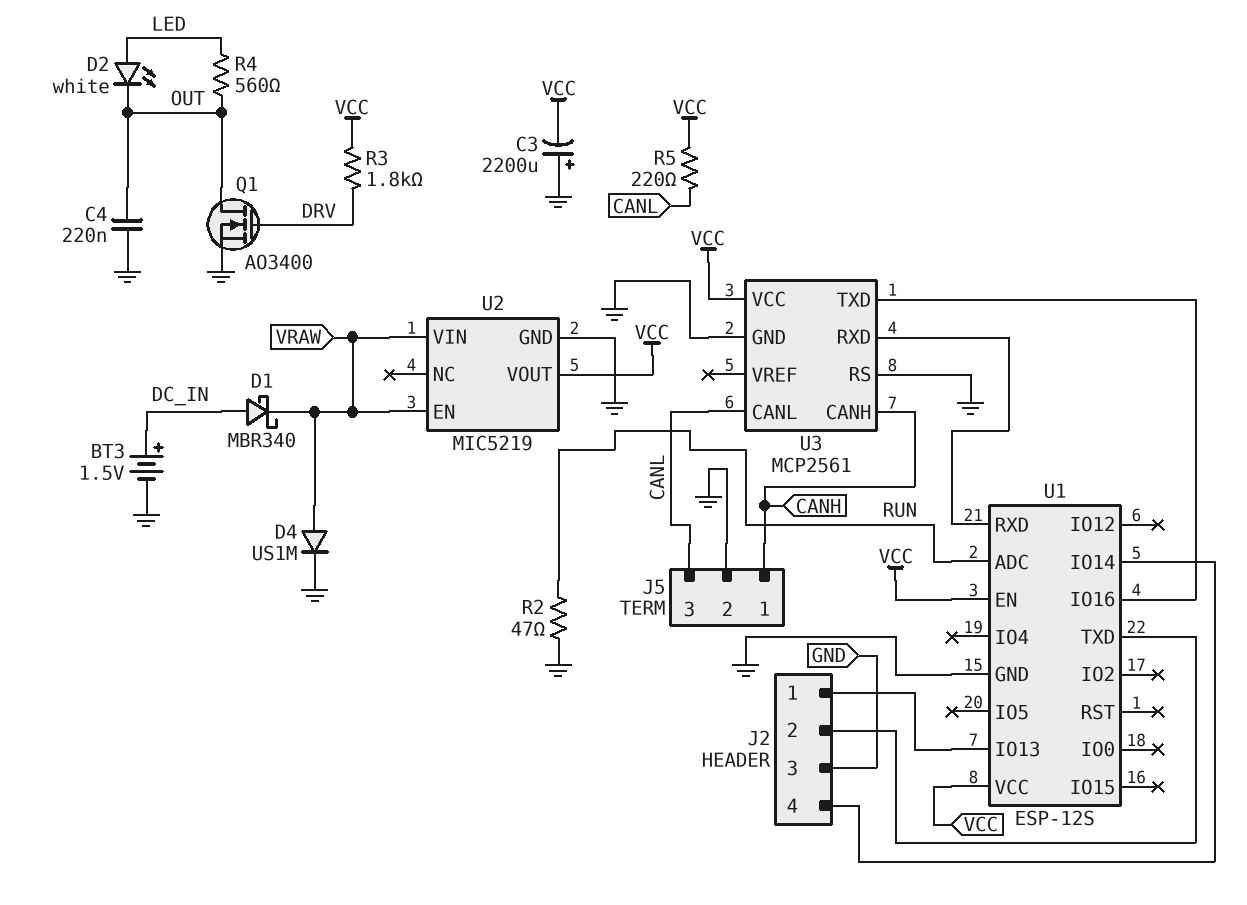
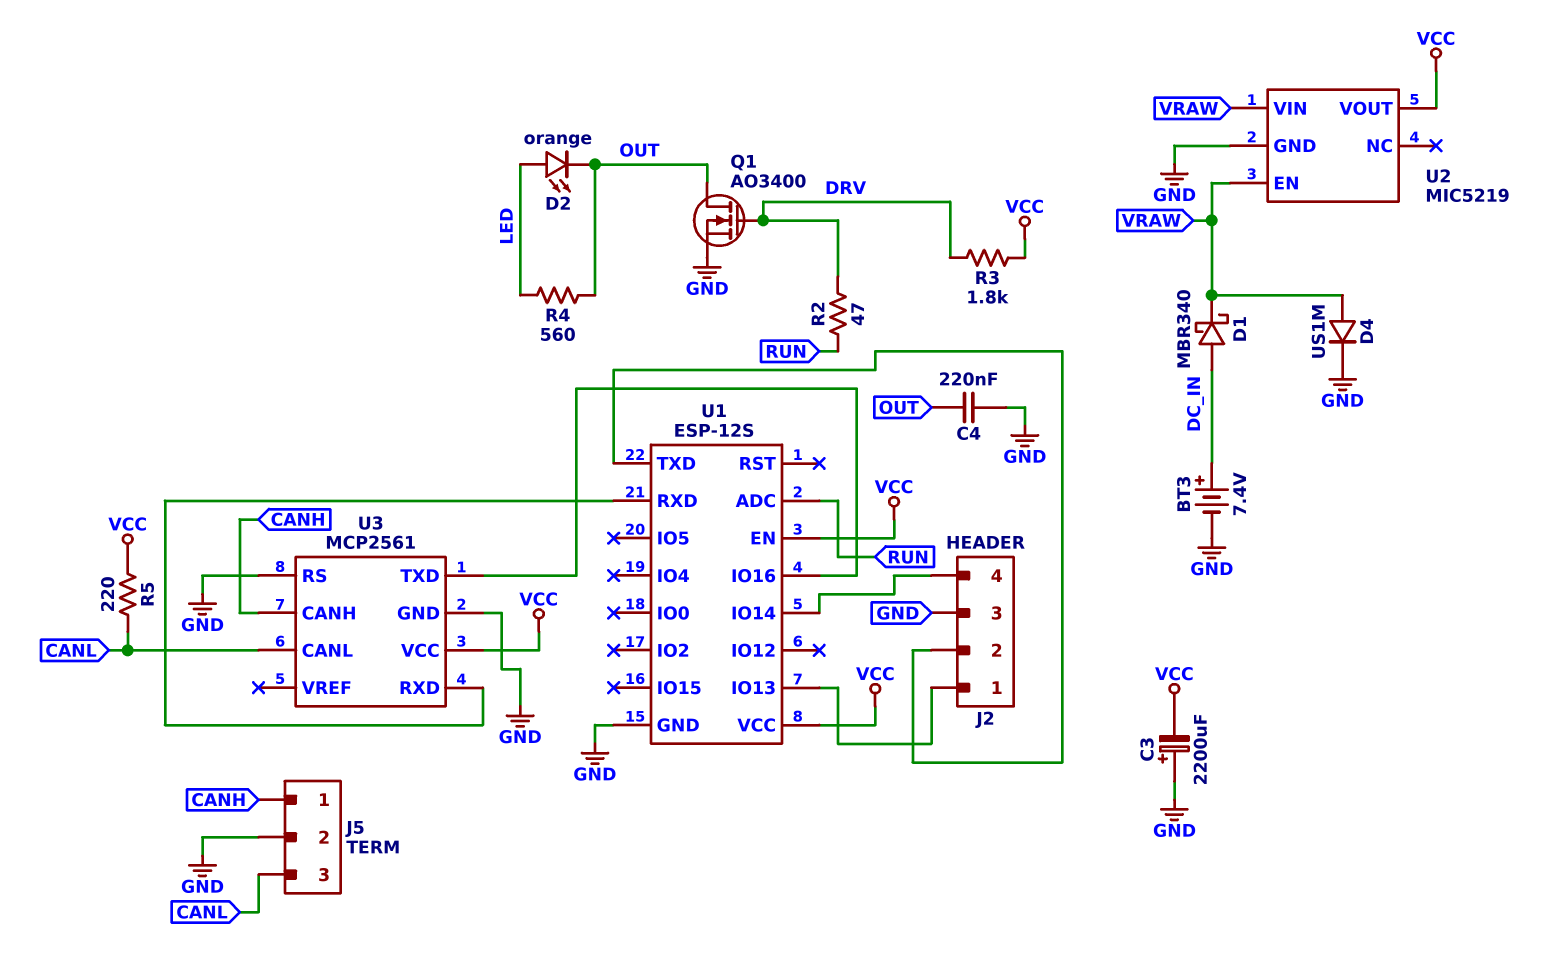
BT3: 1.5V (plus DC_IN, minus GND) -> 7.4V (plus DC_IN, minus GND)
D2: LED white (A LED, K OUT) -> LED orange (A LED, K OUT)
R2: 47 (GND, RUN) -> 47 (DRV, RUN)

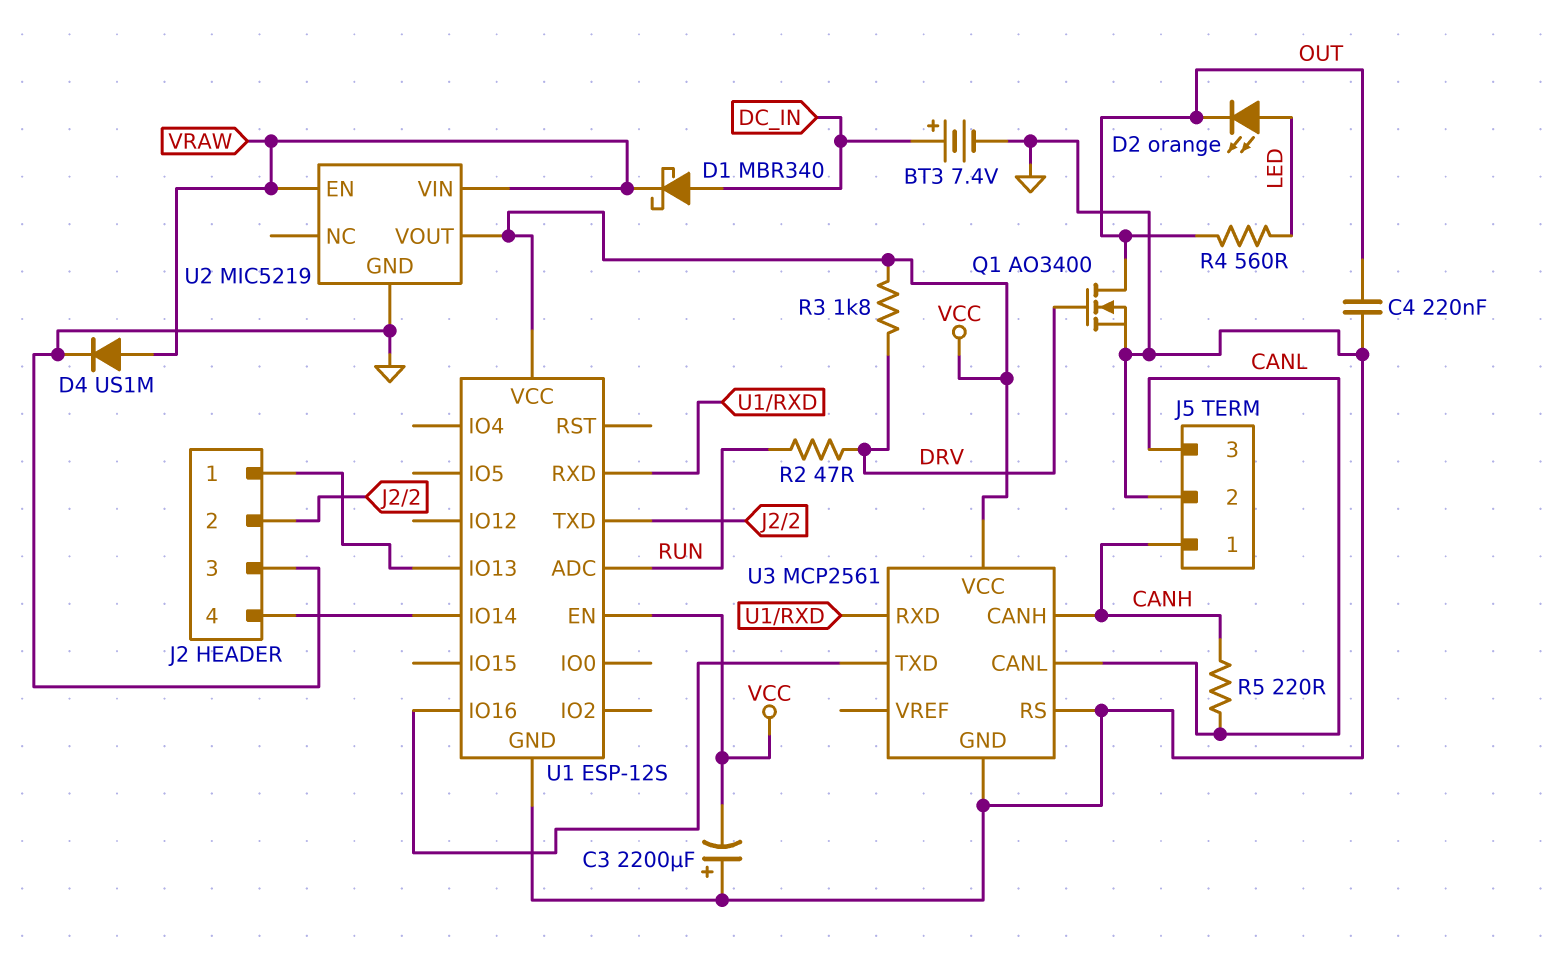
R5: 220 (CANL, VCC) -> 220 (CANH, CANL)

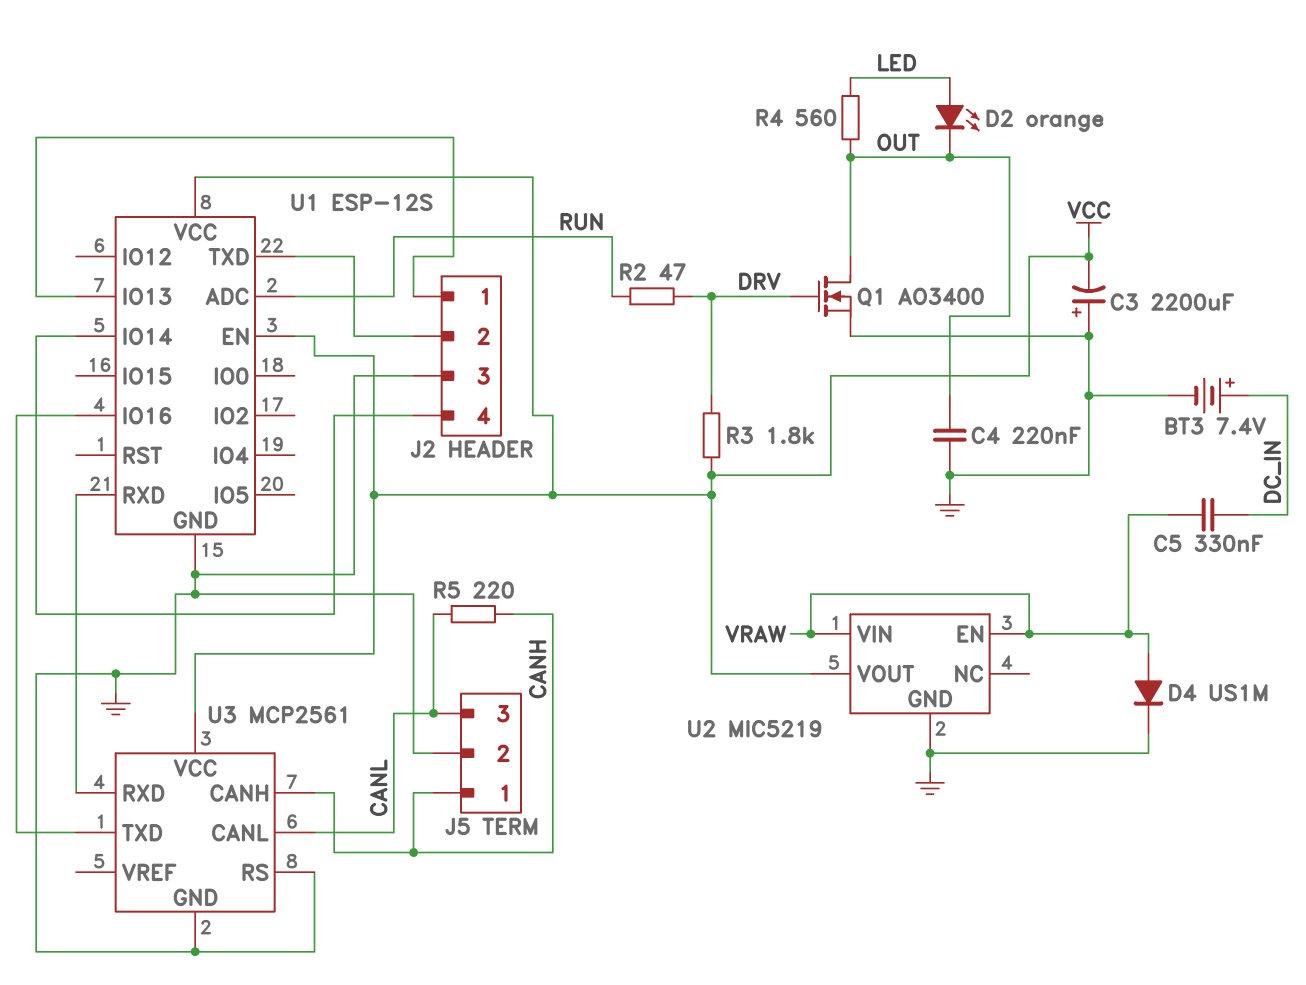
C5: none -> 330nF (DC_IN, VRAW)
D1: schottky MBR340 (A DC_IN, K VRAW) -> none

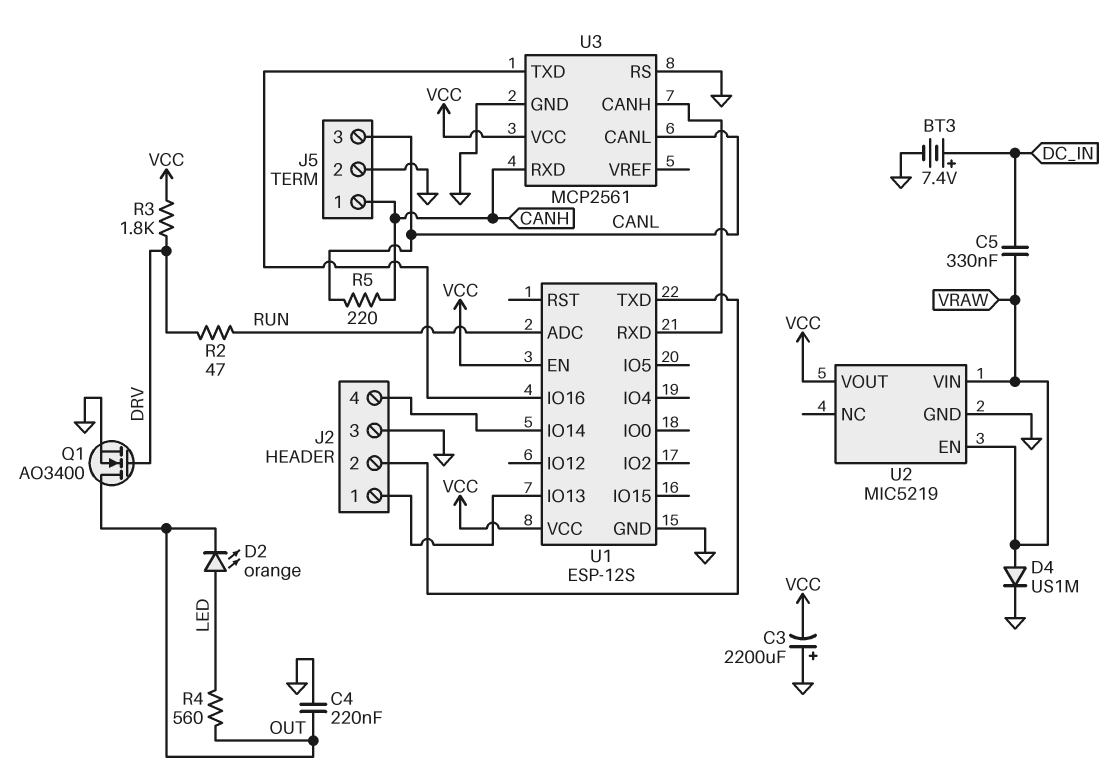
U3 pin CANH: CANH -> U1/RXD
U3 pin RXD: U1/RXD -> CANH

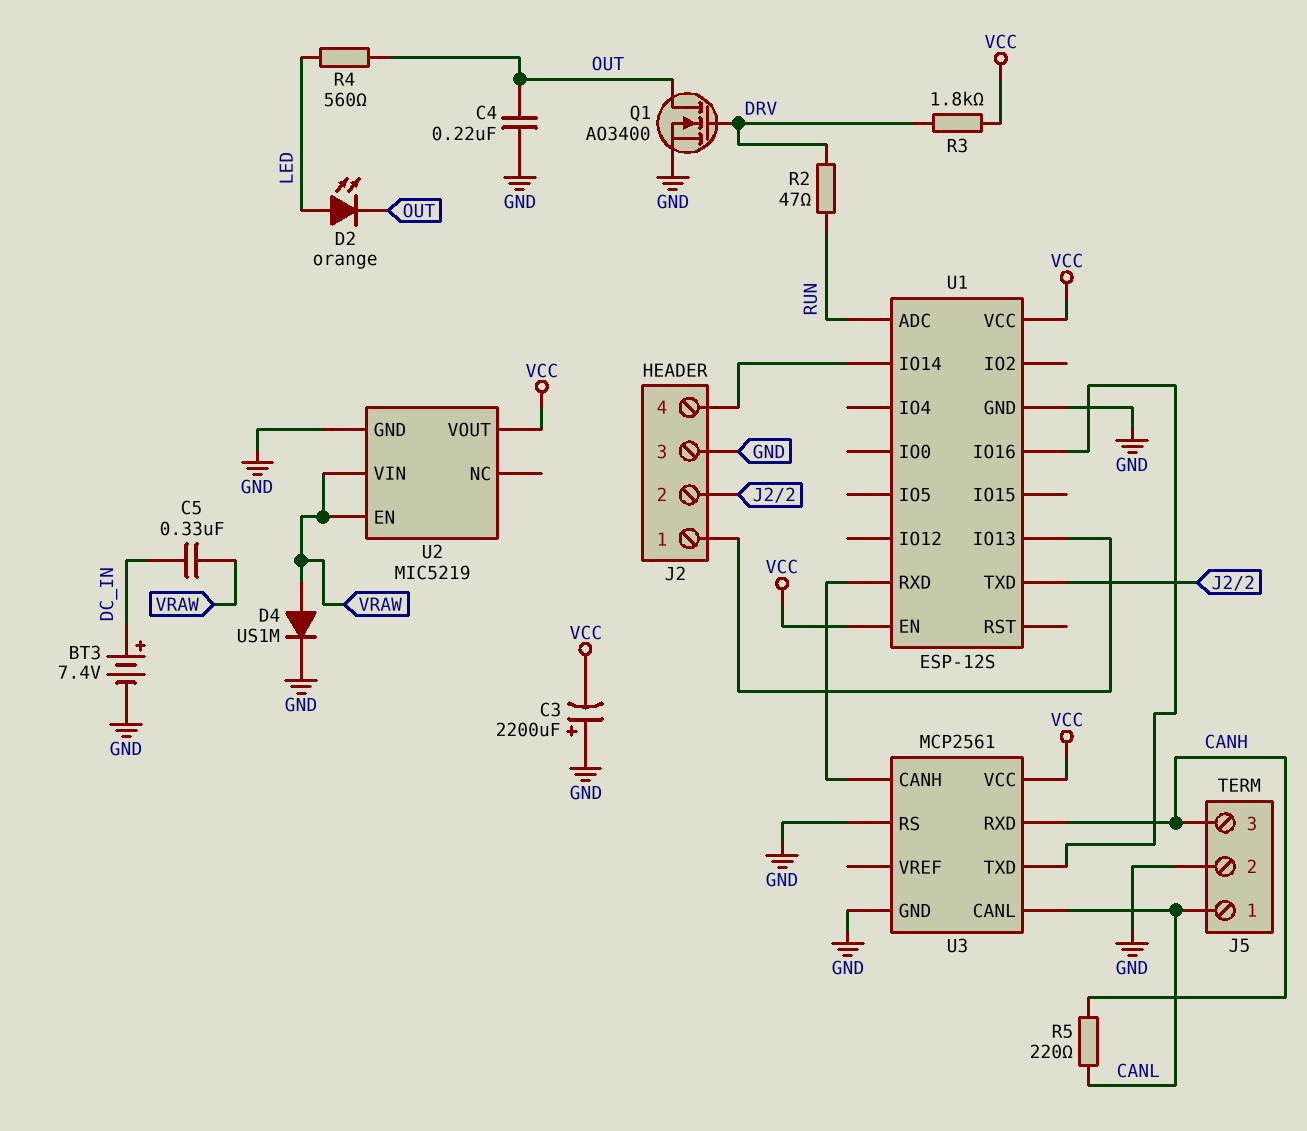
J5 pin 1: CANH -> CANL
J5 pin 3: CANL -> CANH

